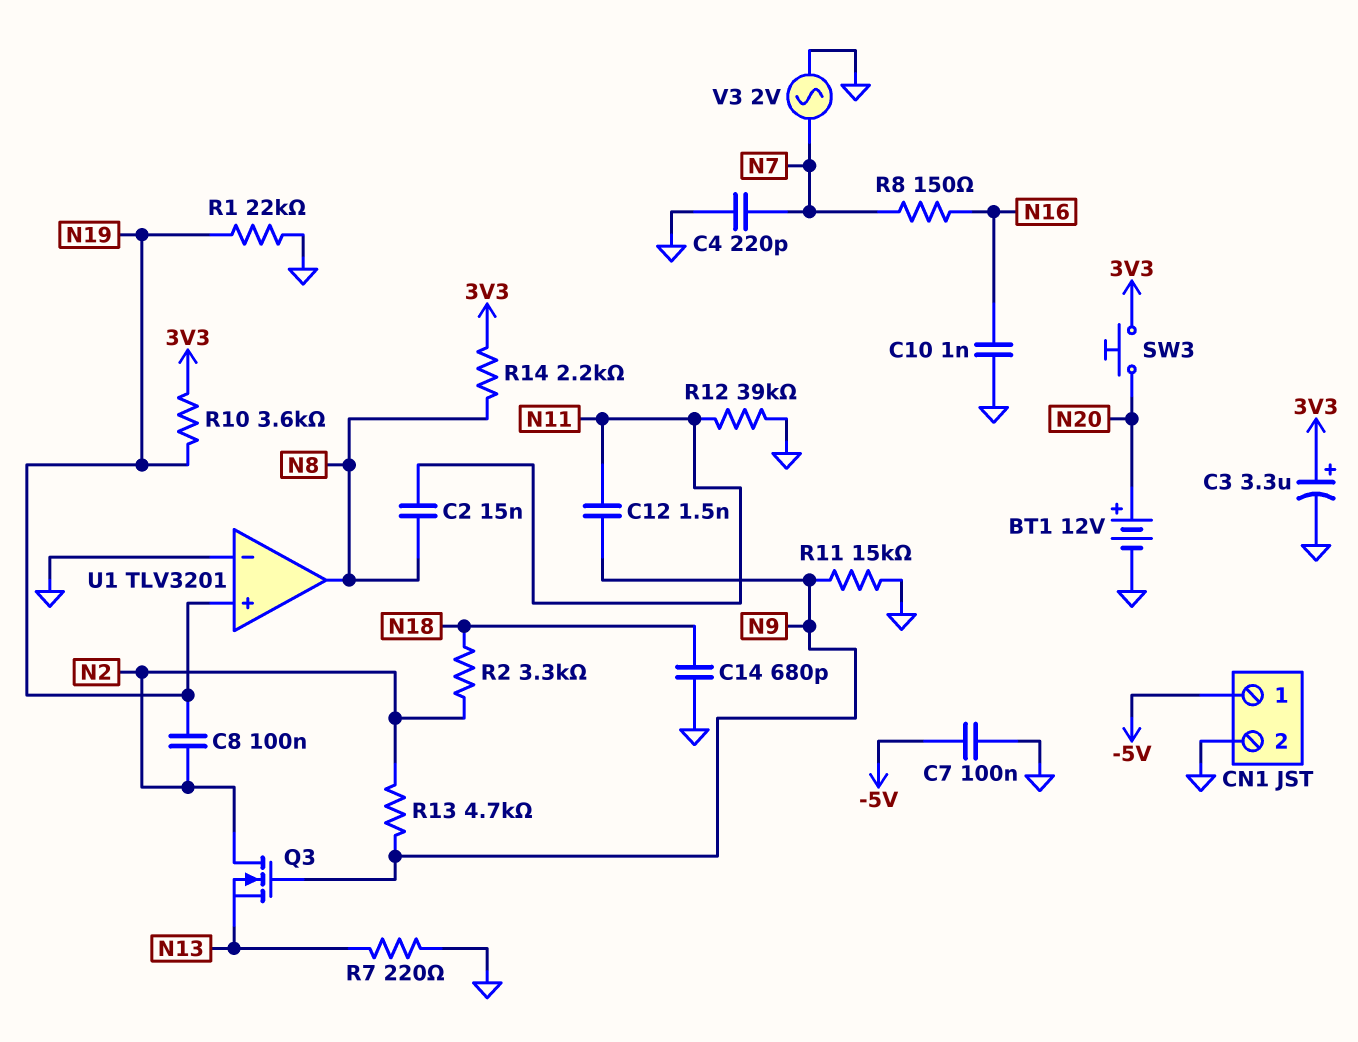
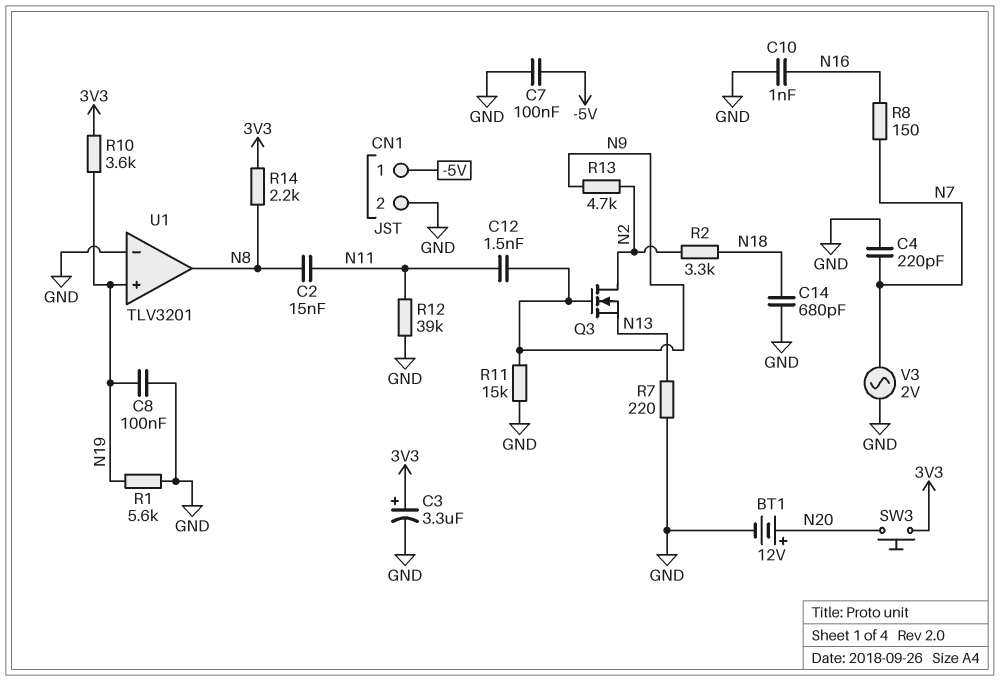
C8: 100nF (N2, N19) -> 100nF (GND, N19)
R1: 22k (GND, N19) -> 5.6k (GND, N19)

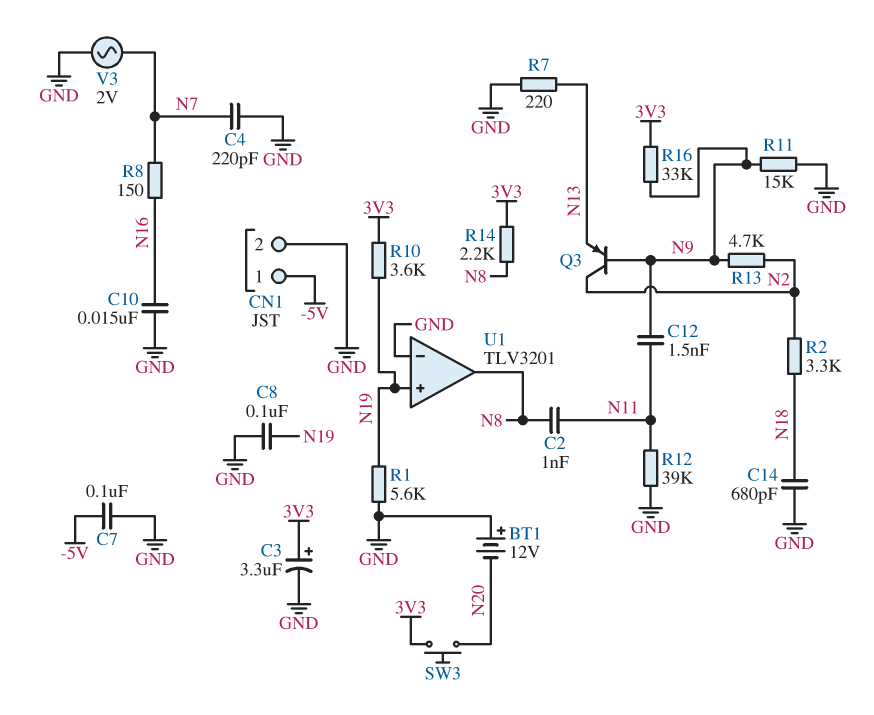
BT1: 12V (plus N20, minus GND) -> 12V (plus GND, minus N20)
C2: 15nF (N8, N11) -> 1nF (N8, N11)
C10: 1nF (GND, N16) -> 15nF (GND, N16)
Q3: NMOS (G N9, D N2, S N13) -> PNP (B N9, C N2, E N13)
R16: none -> 33k (3V3, N9)

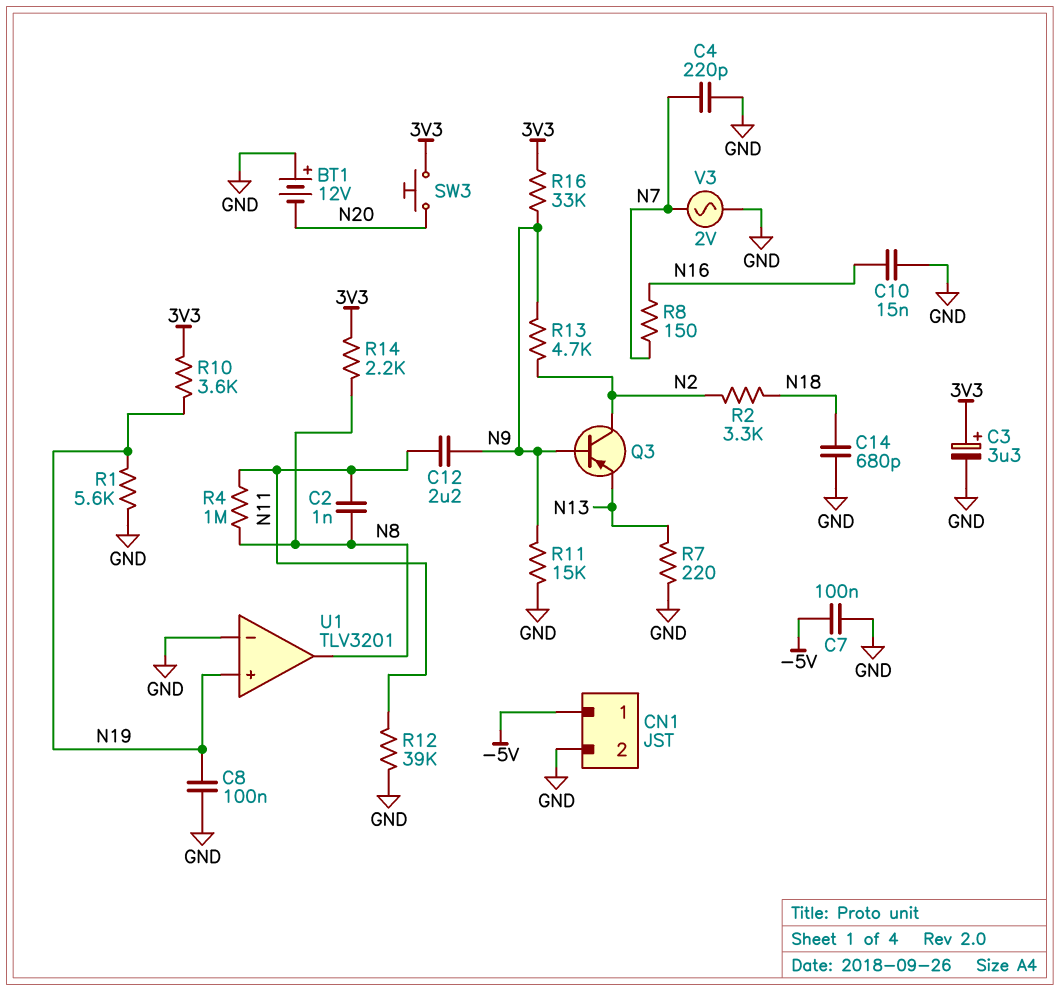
C12: 1.5nF (N9, N11) -> 2.2uF (N9, N11)
R4: none -> 1M (N8, N11)

